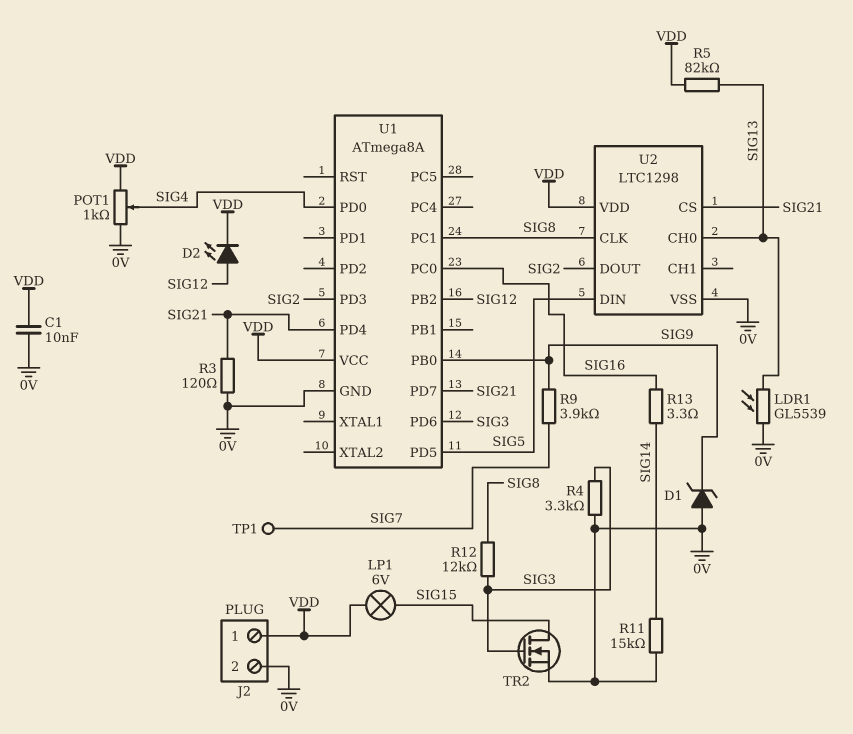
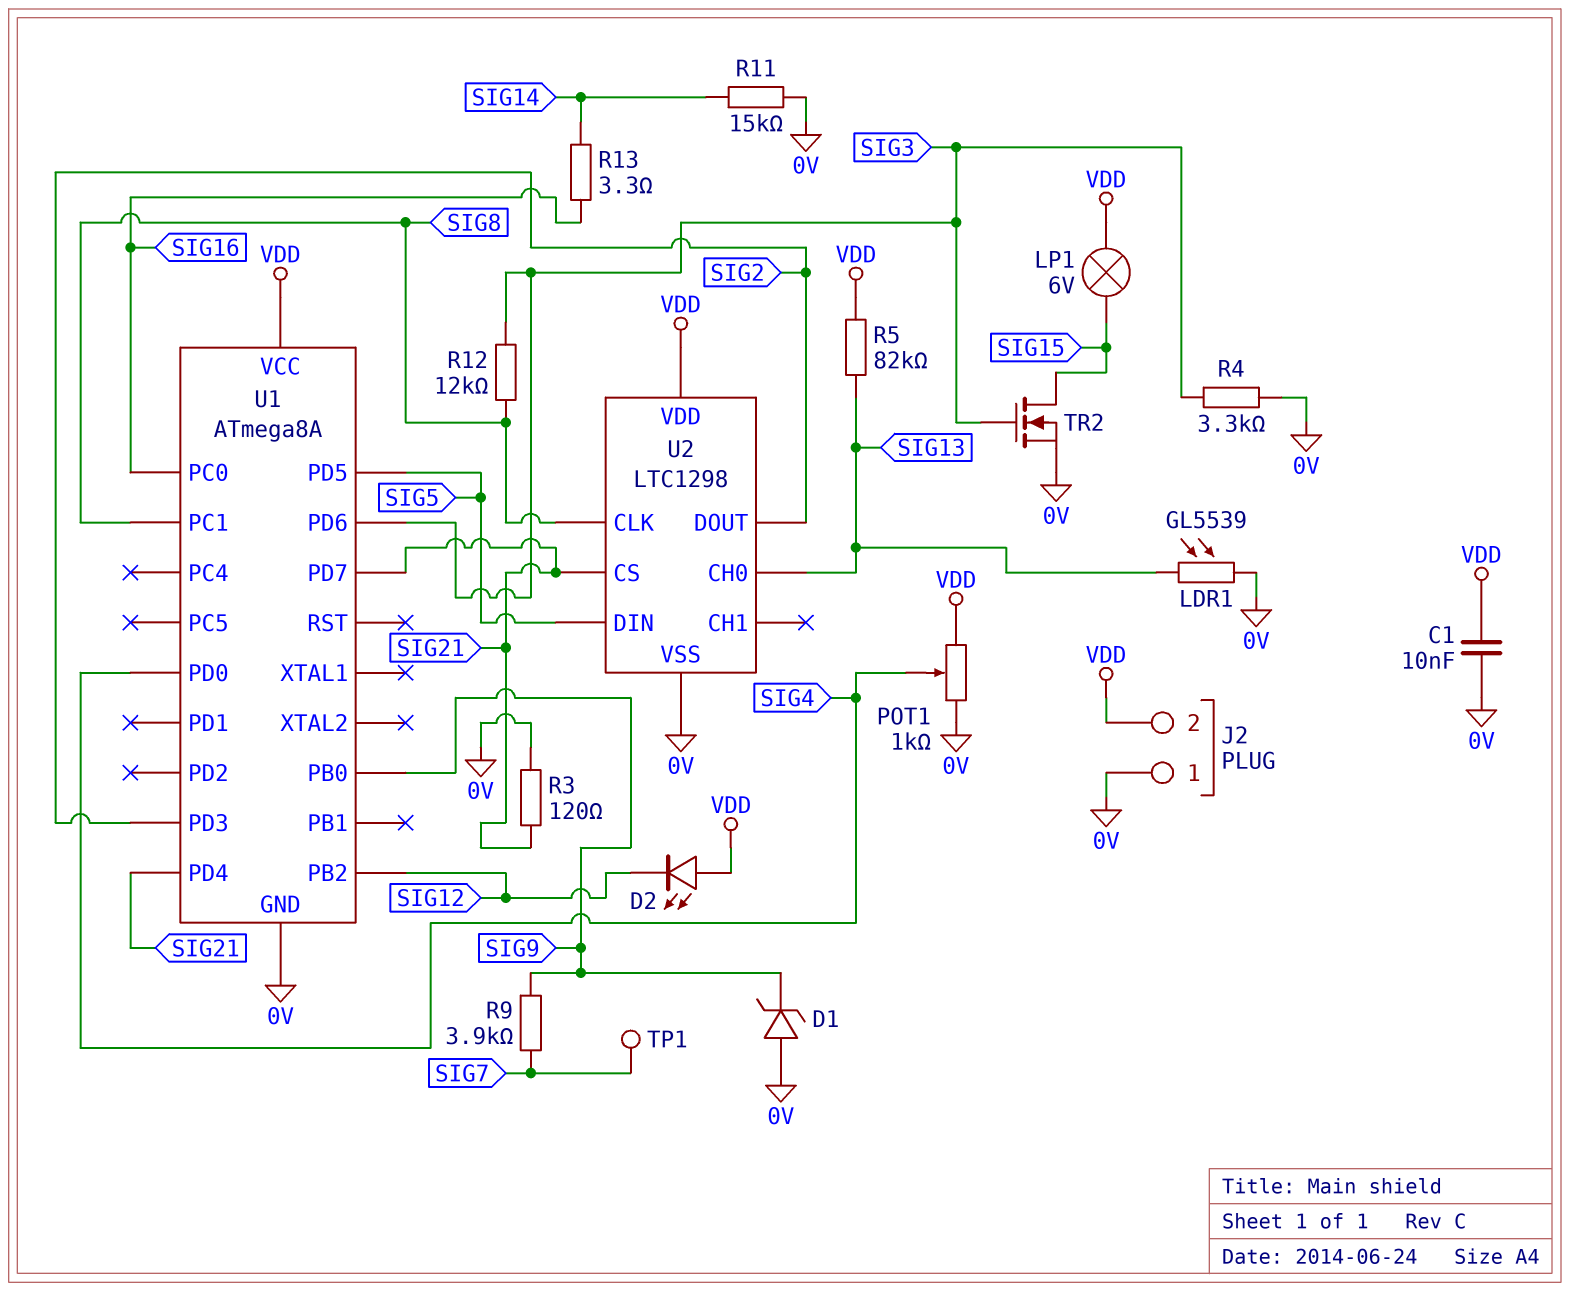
D2: LED (A SIG12, K VDD) -> LED (A VDD, K SIG12)
J2 pin 1: VDD -> 0V
J2 pin 2: 0V -> VDD

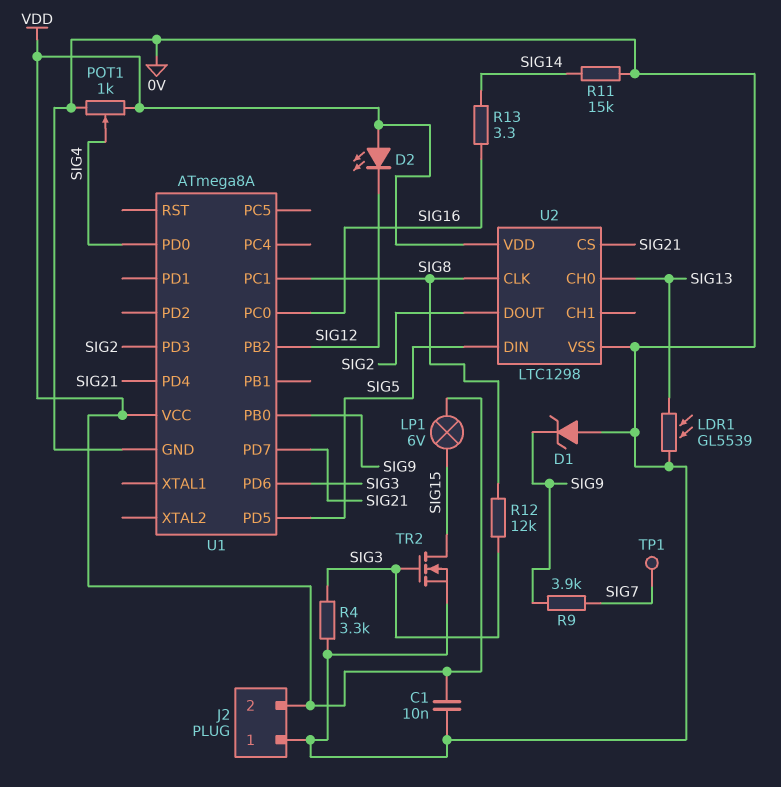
R3: 120 (0V, SIG21) -> none
R5: 82k (SIG13, VDD) -> none

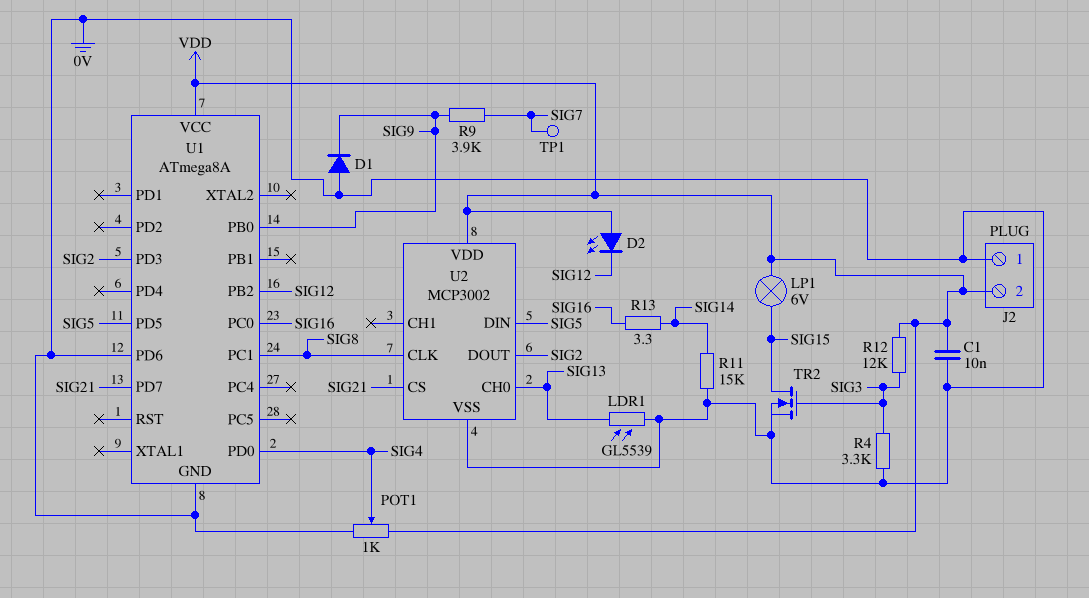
D1: zener (A 0V, K SIG9) -> diode (A 0V, K SIG9)
R12: 12k (SIG3, SIG8) -> 12k (SIG3, VDD)
U1 pin PD4: SIG21 -> none
U1 pin PD6: SIG3 -> 0V
U2: LTC1298 -> MCP3002

